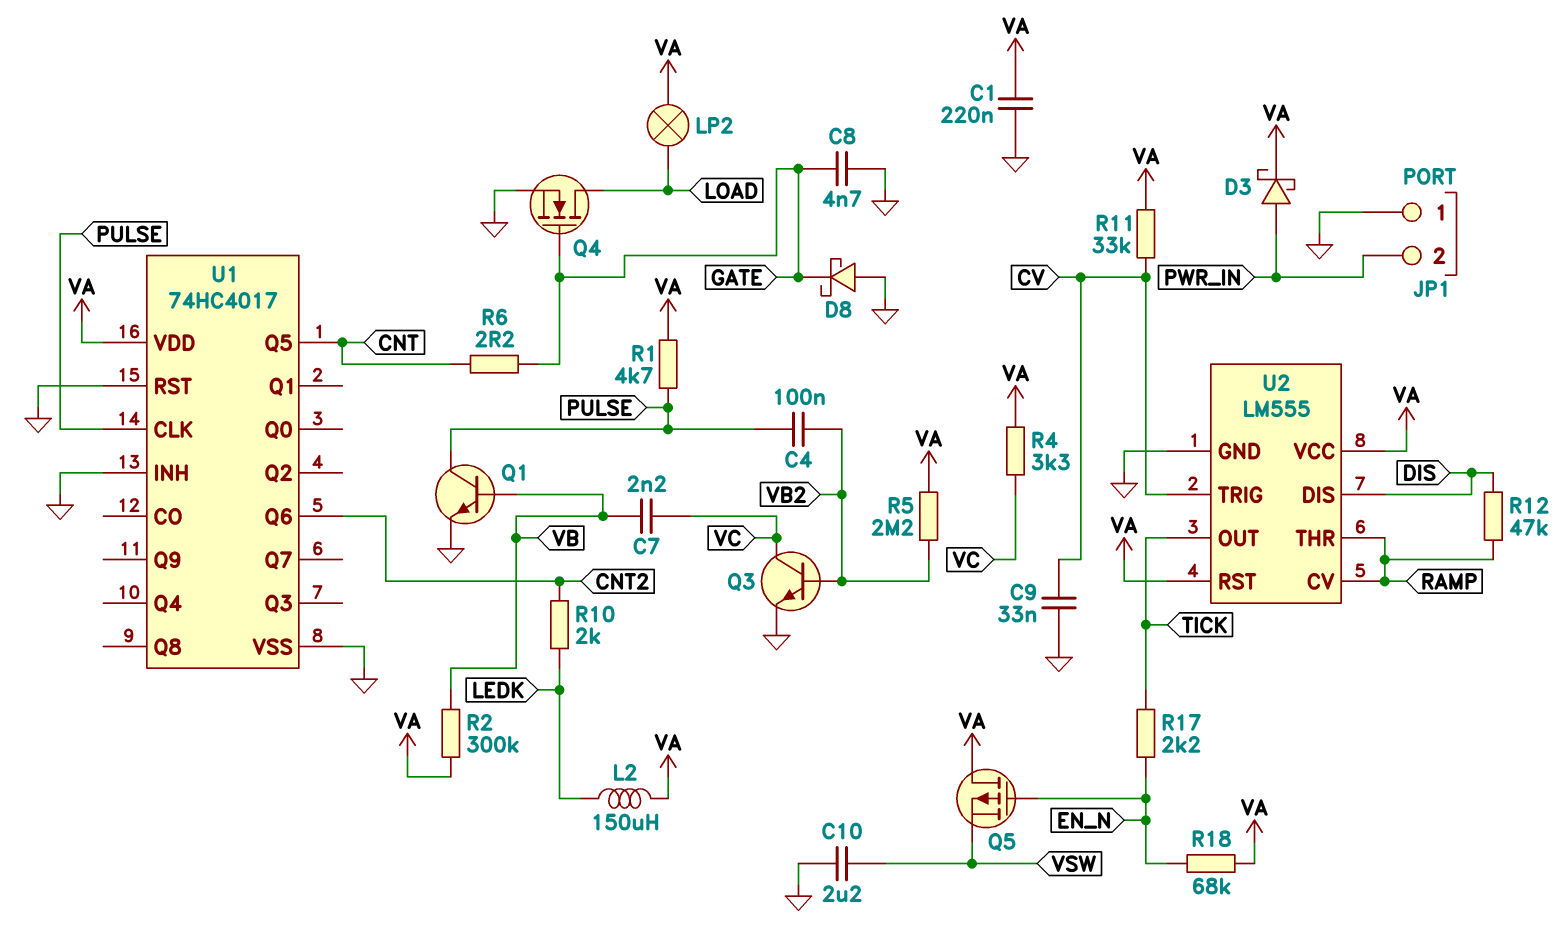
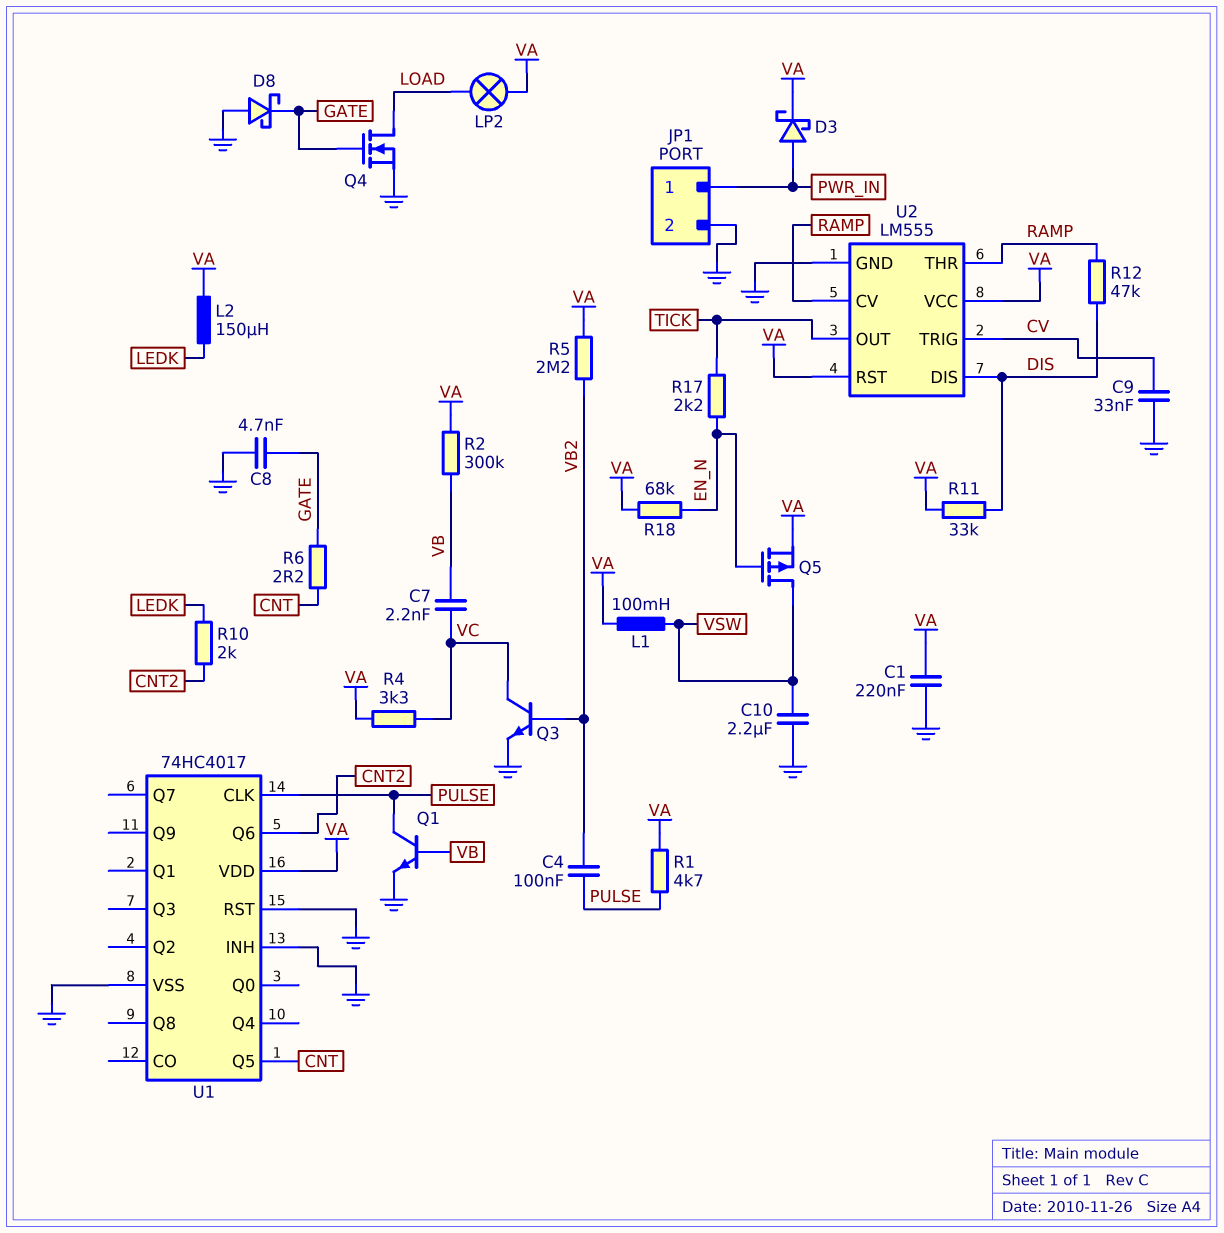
JP1 pin 1: GND -> PWR_IN
JP1 pin 2: PWR_IN -> GND
L1: none -> 100mH (VA, VSW)
Q5: PMOS (G EN_N, D VA, S VSW) -> PMOS (G EN_N, D VSW, S VA)
R11: 33k (CV, VA) -> 33k (DIS, VA)

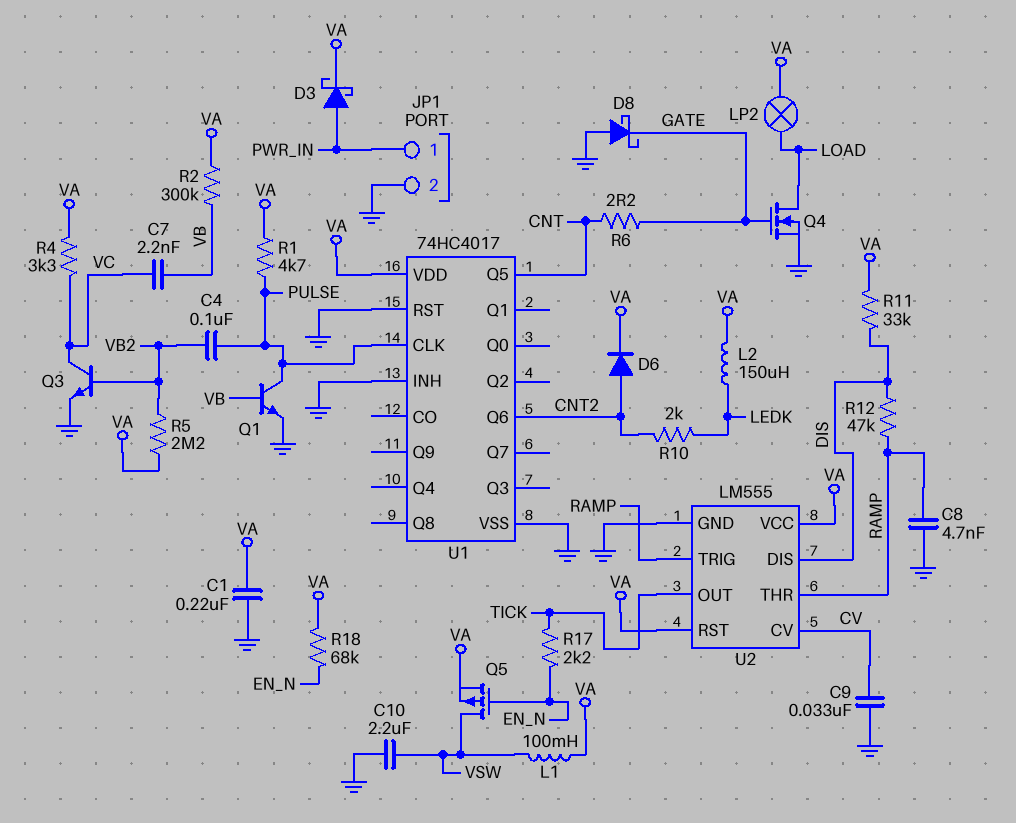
C8: 4.7nF (GATE, GND) -> 4.7nF (GND, RAMP)
D6: none -> diode (A CNT2, K VA)
U2 pin CV: RAMP -> CV
U2 pin TRIG: CV -> RAMP

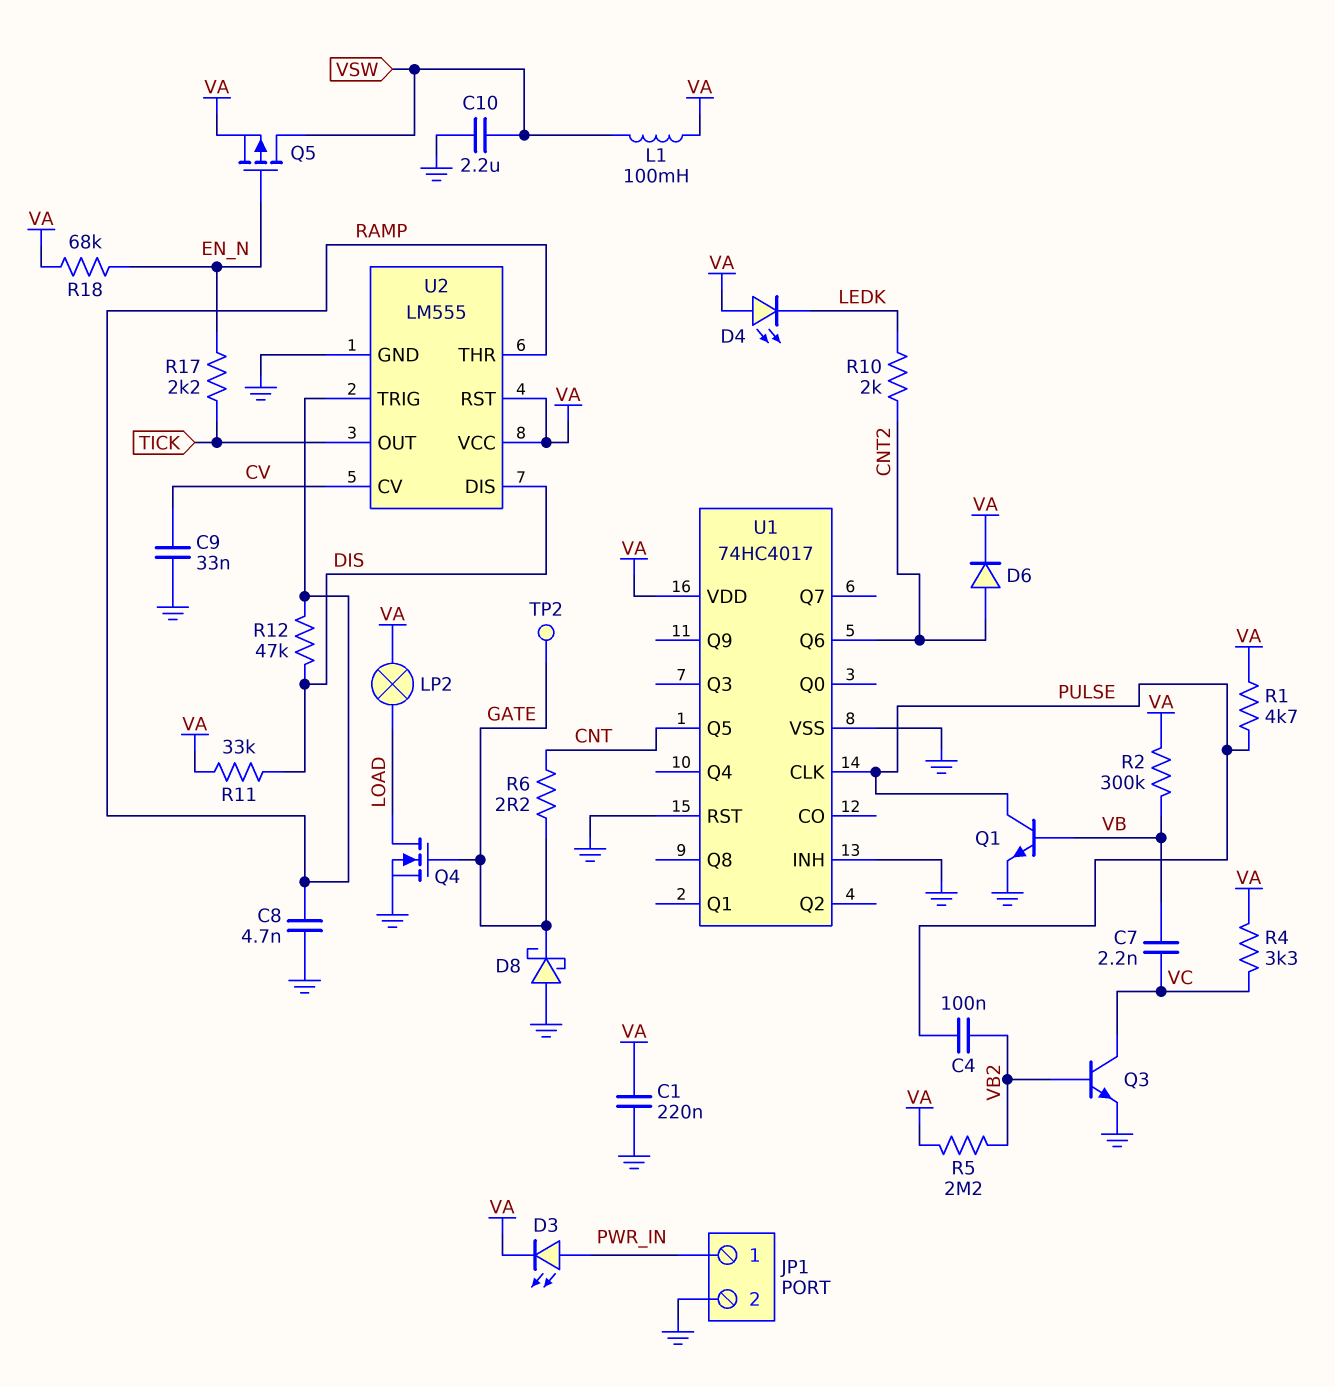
D3: schottky (A PWR_IN, K VA) -> LED (A PWR_IN, K VA)
D4: none -> LED (A VA, K LEDK)
L2: 150uH (LEDK, VA) -> none
TP2: none -> test point (GATE)

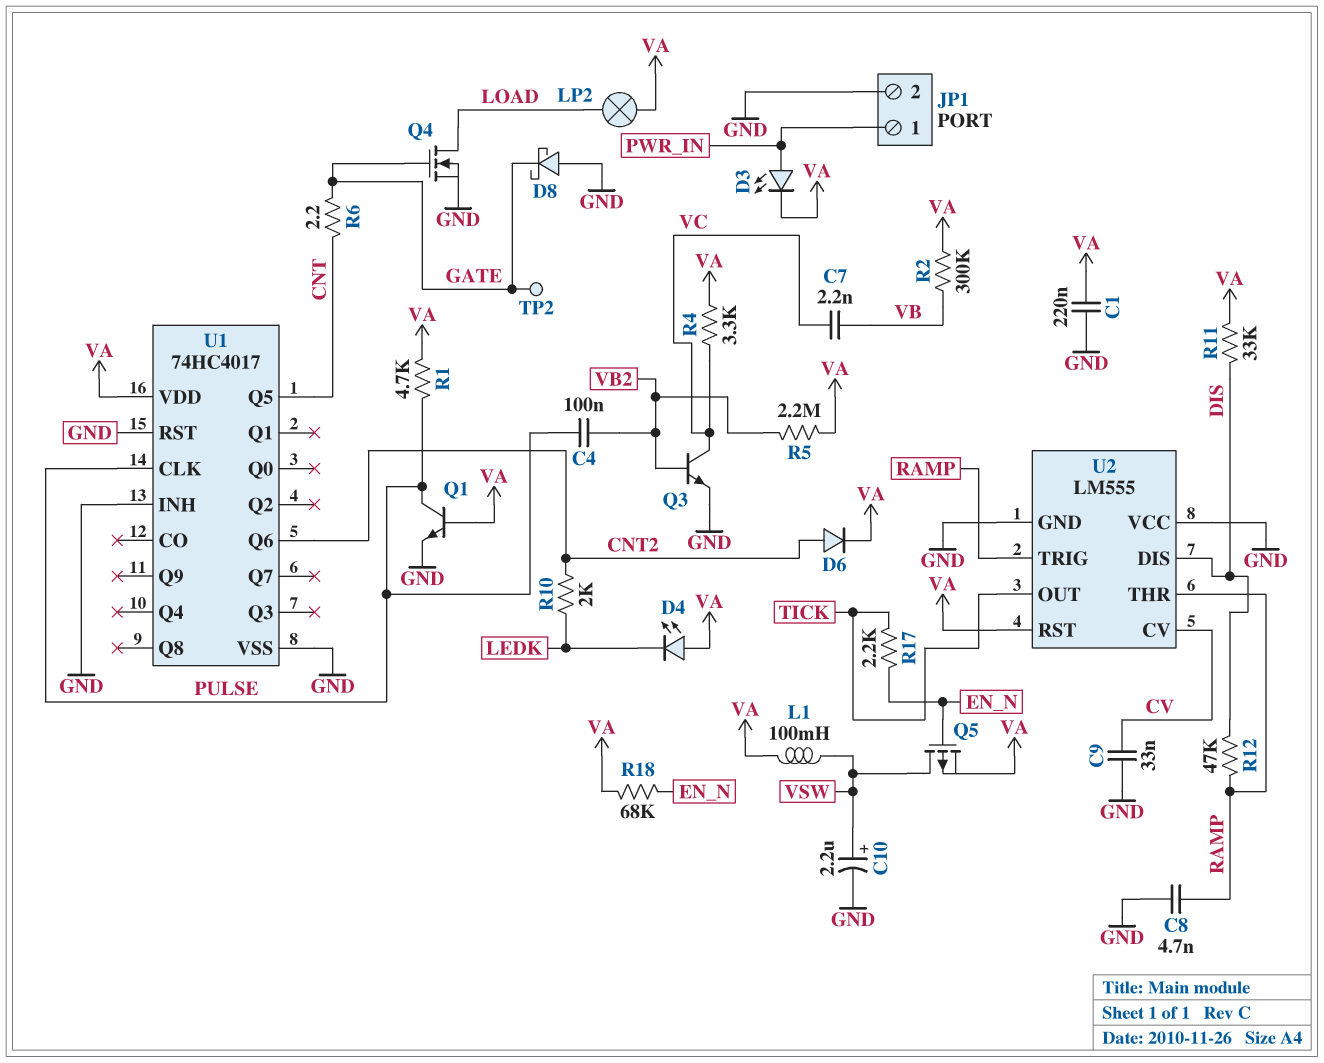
C10: 2.2uF (GND, VSW) -> 2.2uF (plus VSW, minus GND)
Q1: NPN (B VB, C PULSE, E GND) -> NPN (B VA, C PULSE, E GND)
U2 pin VCC: VA -> GND

